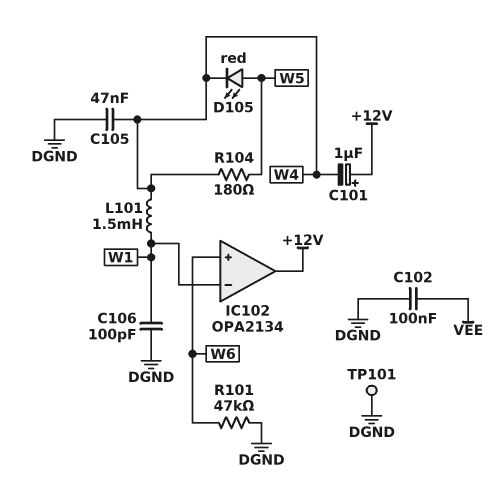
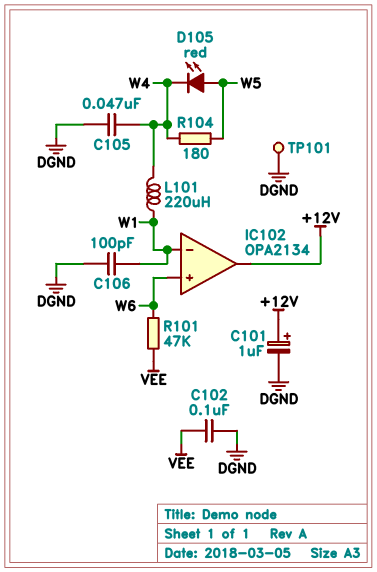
C101: 1uF (plus +12V, minus W4) -> 1uF (plus +12V, minus DGND)
L101: 1.5mH (W1, W4) -> 220uH (W1, W4)
R101: 47k (DGND, W6) -> 47k (VEE, W6)

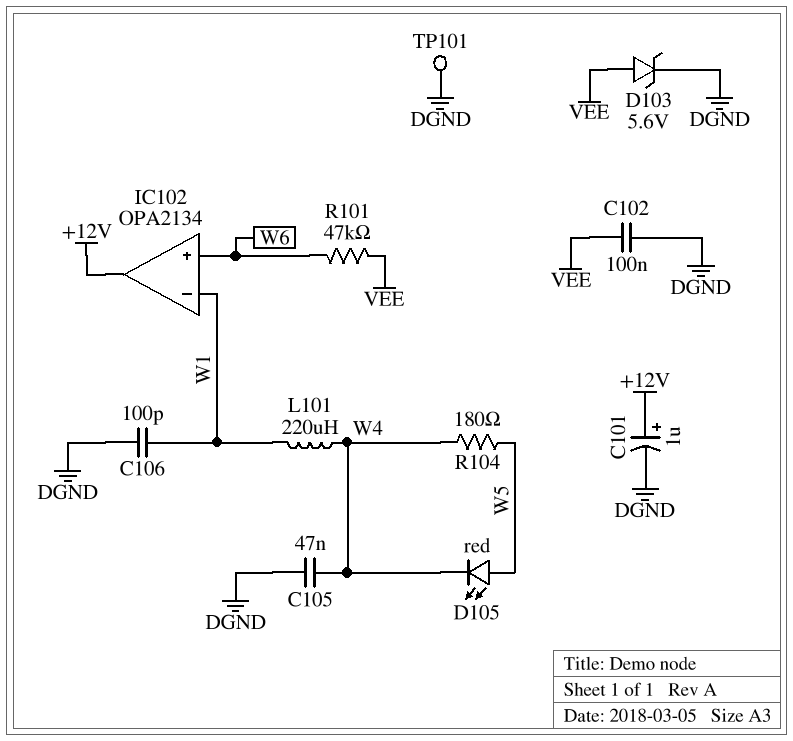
D103: none -> zener 5.6V (A VEE, K DGND)

